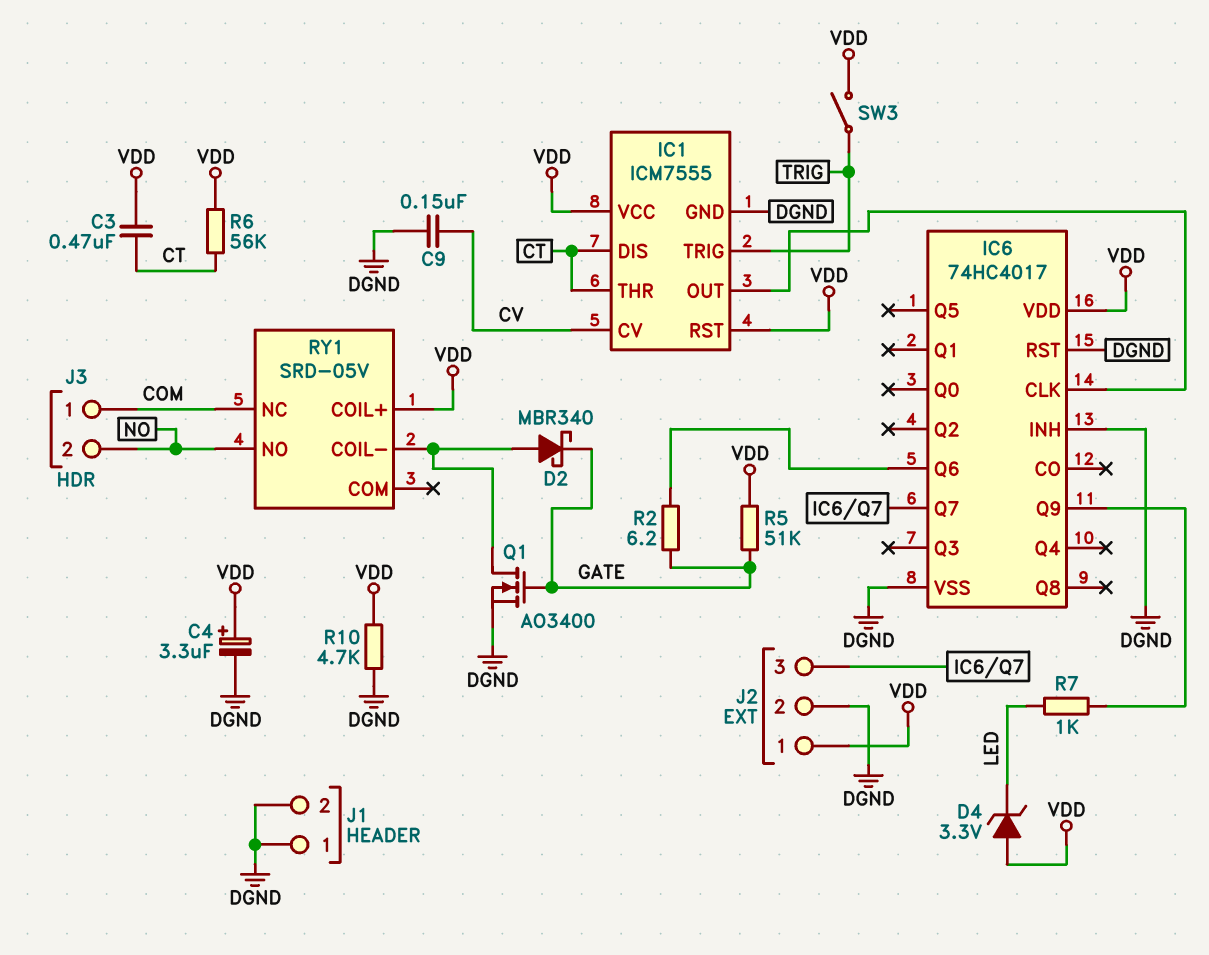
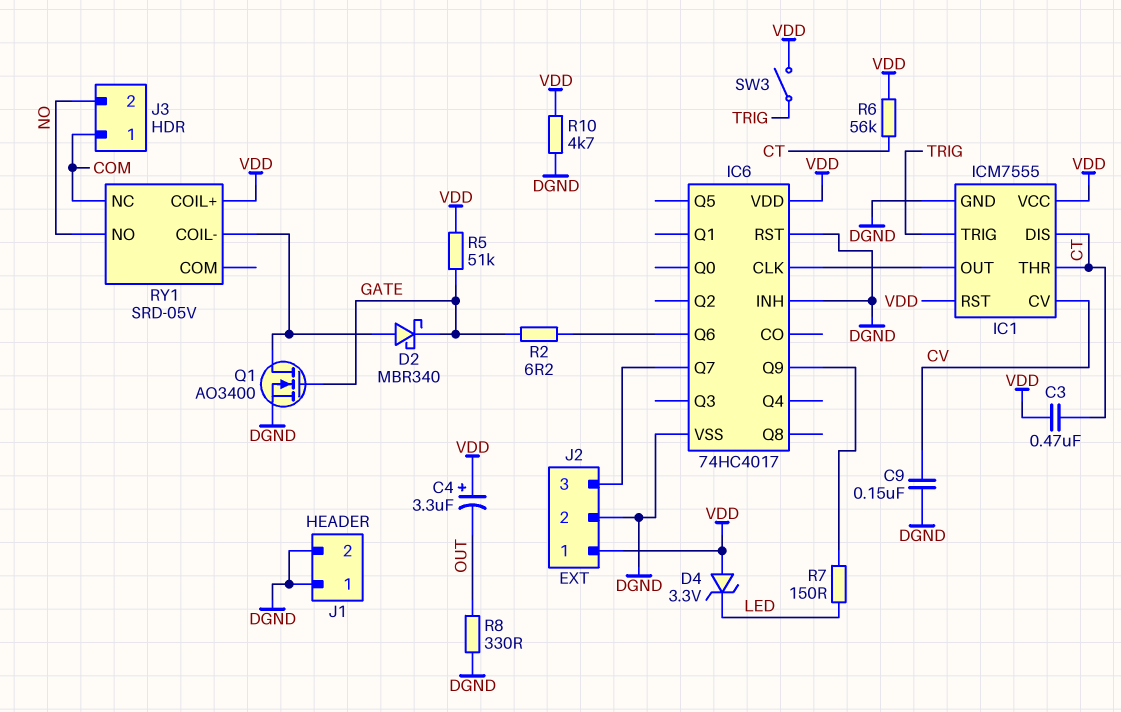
C4: 3.3uF (plus VDD, minus DGND) -> 3.3uF (plus VDD, minus OUT)
R7: 1k (IC6/Q9, LED) -> 150 (IC6/Q9, LED)
R8: none -> 330 (DGND, OUT)

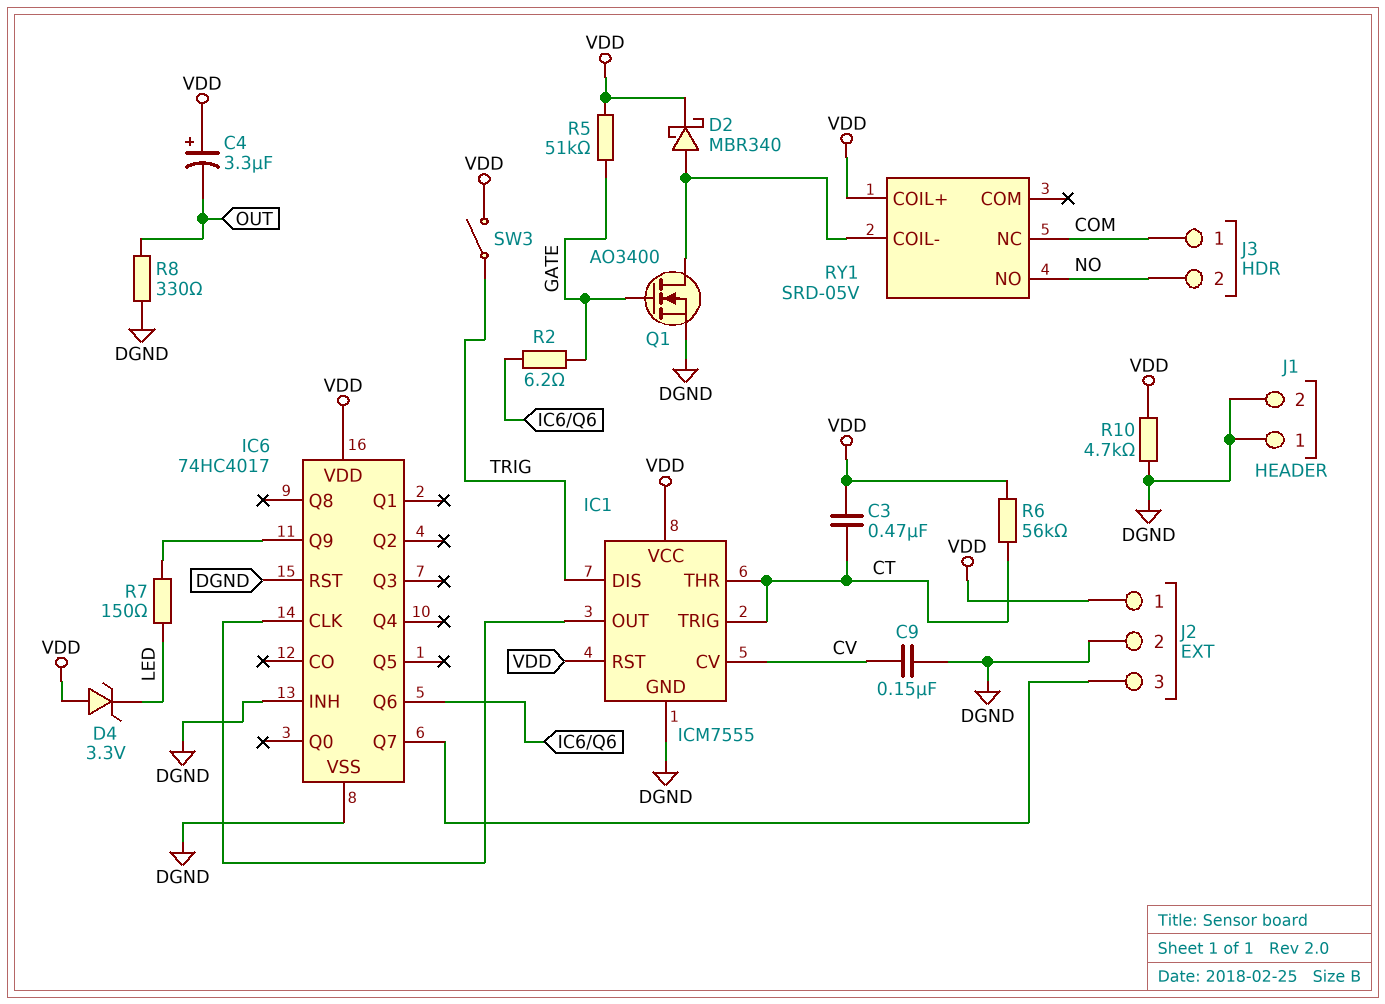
D2: schottky MBR340 (A RY1/COIL-, K GATE) -> schottky MBR340 (A RY1/COIL-, K VDD)
IC1 pin DIS: CT -> TRIG
IC1 pin TRIG: TRIG -> CT

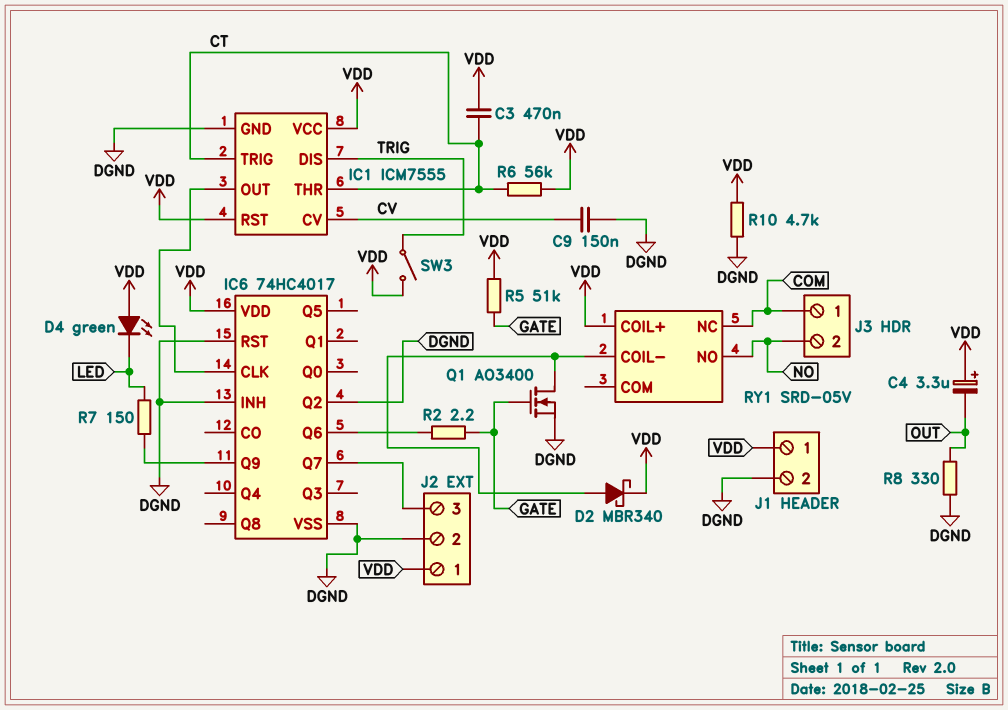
D4: zener 3.3V (A VDD, K LED) -> LED green (A VDD, K LED)
IC6 pin Q2: none -> DGND
J1 pin 1: DGND -> VDD
R2: 6.2 (GATE, IC6/Q6) -> 2.2 (GATE, IC6/Q6)

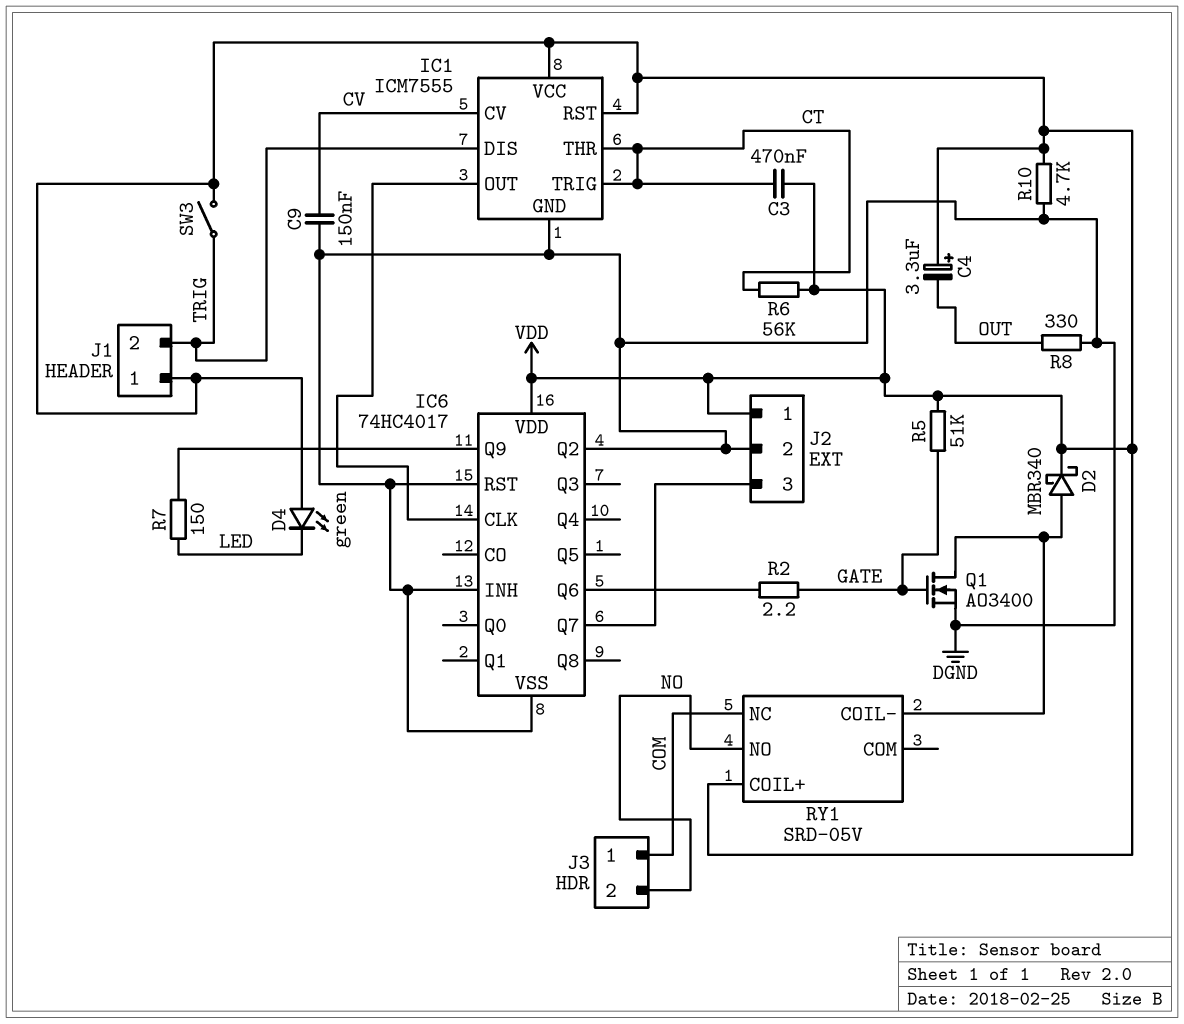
J1 pin 2: DGND -> TRIG

